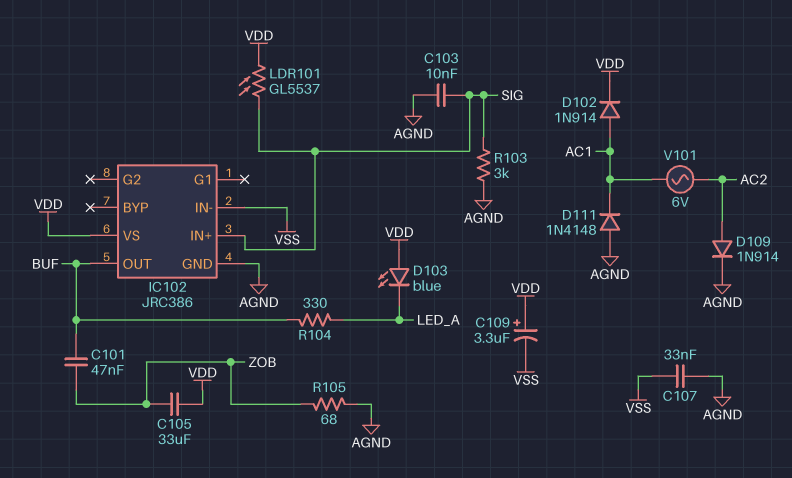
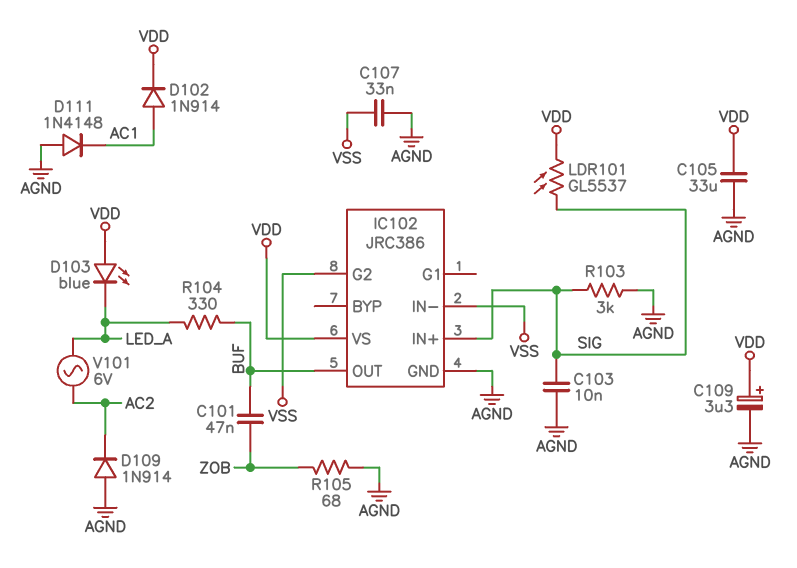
C105: 33uF (VDD, ZOB) -> 33uF (AGND, VDD)
C109: 3.3uF (plus VDD, minus VSS) -> 3.3uF (plus VDD, minus AGND)
D109: diode 1N914 (A AC2, K AGND) -> diode 1N914 (A AGND, K AC2)
IC102 pin G2: none -> VSS
V101: AC 6V (AC1, AC2) -> AC 6V (AC2, LED_A)

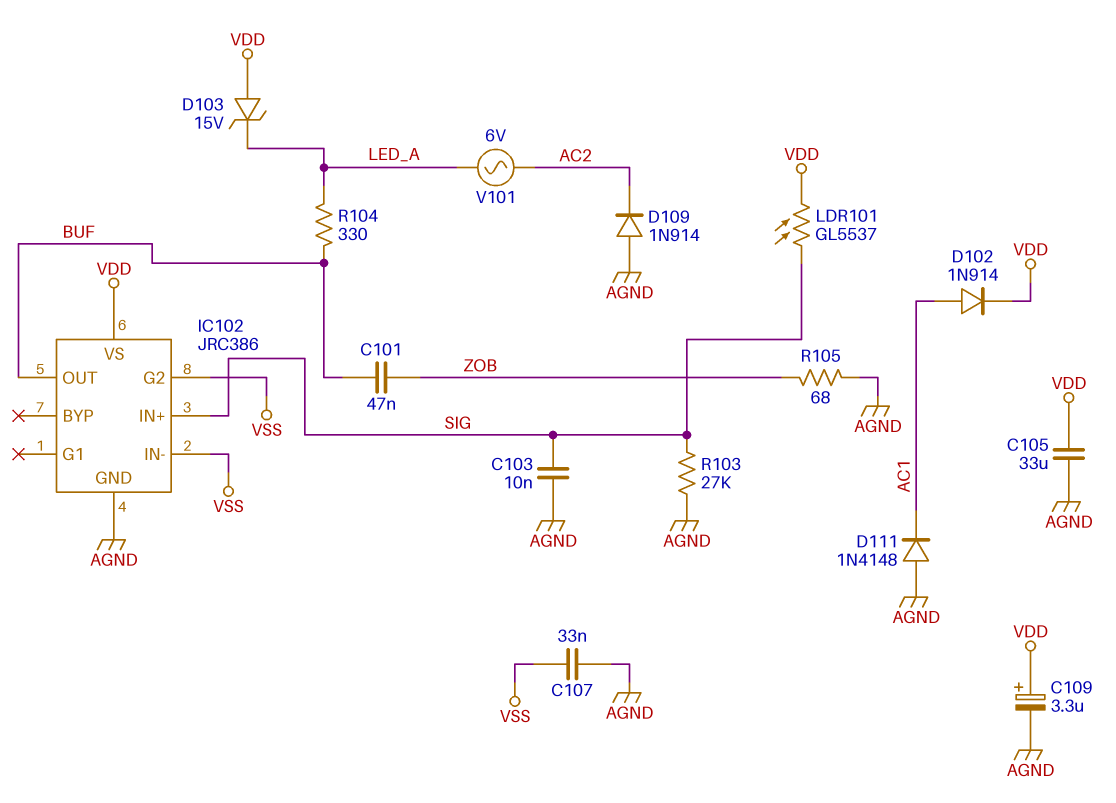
D103: LED blue (A VDD, K LED_A) -> zener 15V (A VDD, K LED_A)
R103: 3k (AGND, SIG) -> 27k (AGND, SIG)

